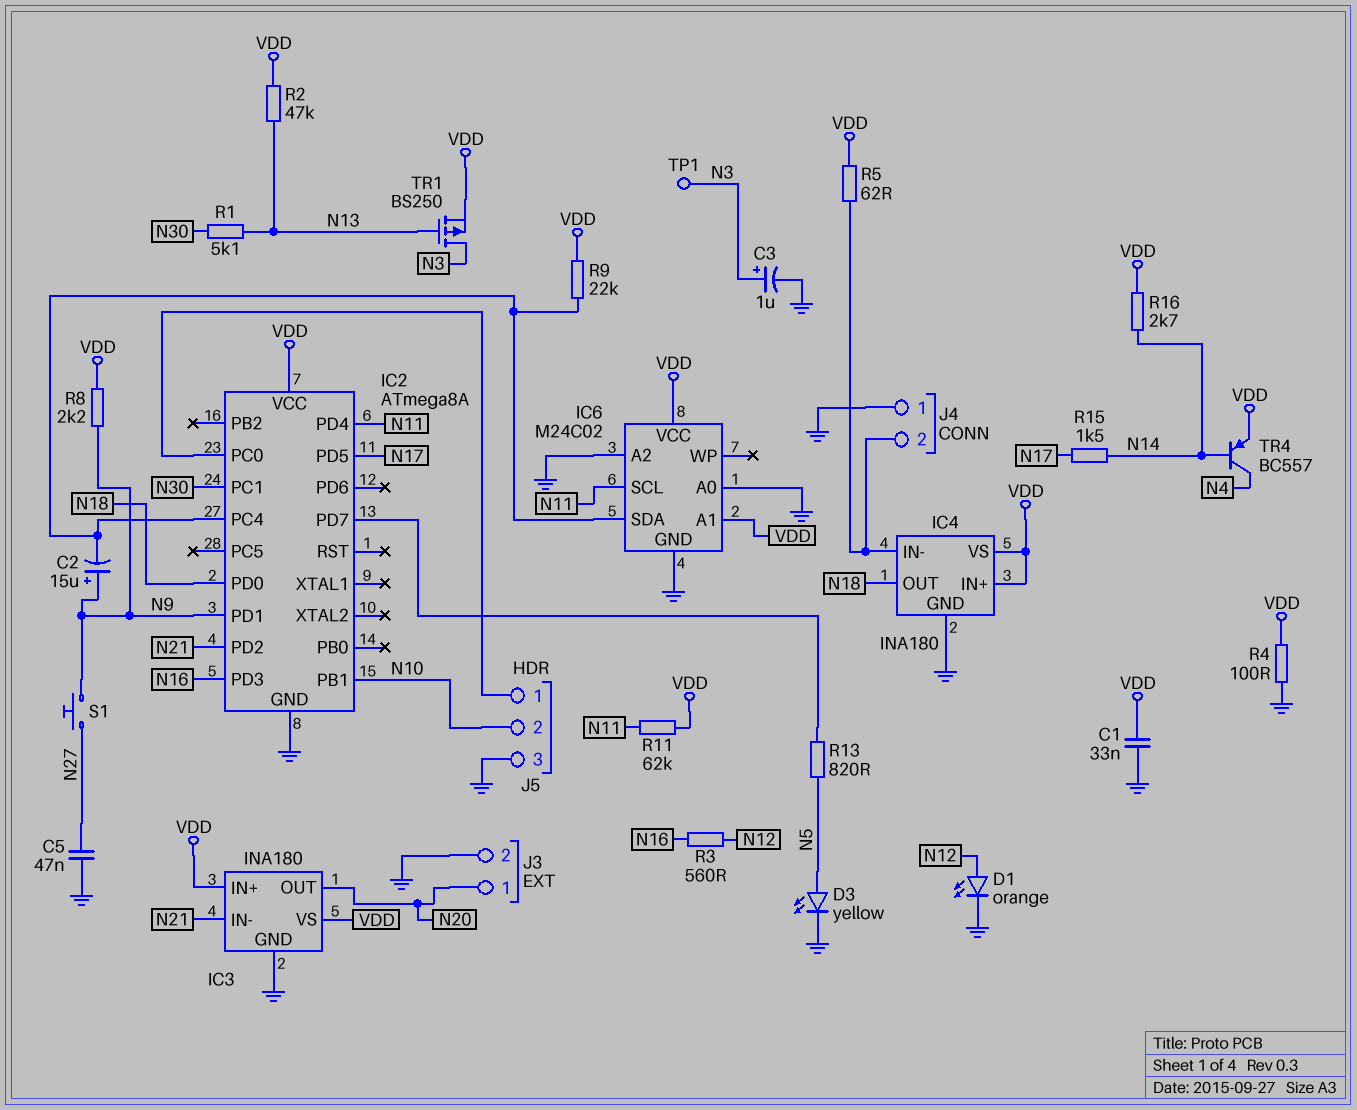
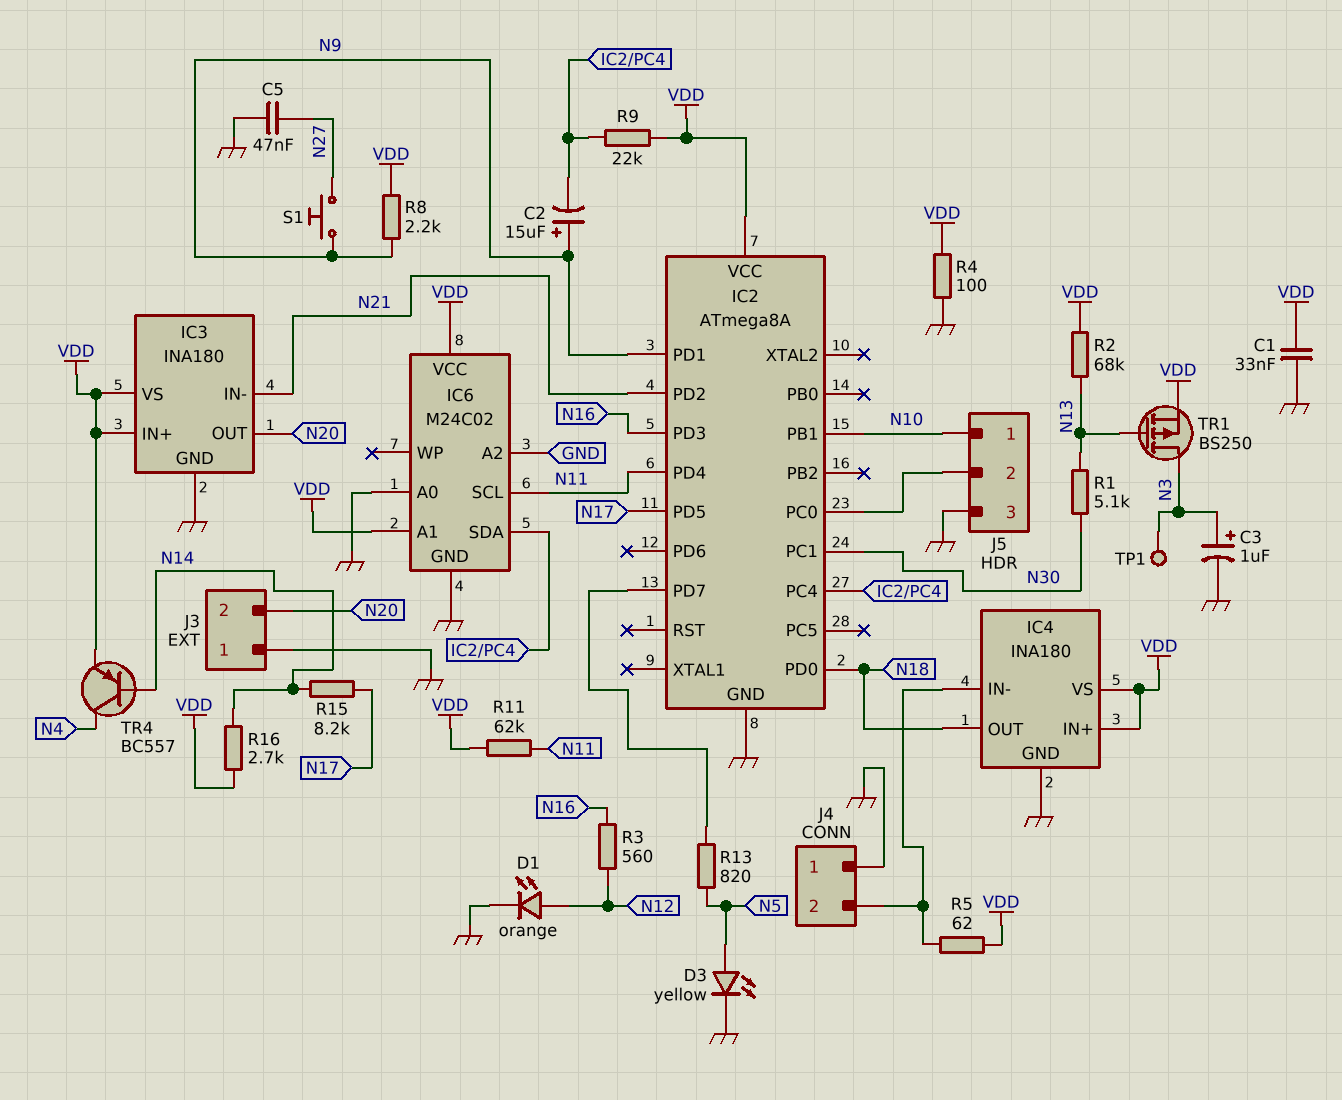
J3 pin 1: N20 -> GND
J3 pin 2: GND -> N20
J5 pin 1: IC2/PC0 -> N10
J5 pin 2: N10 -> IC2/PC0
R2: 47k (N13, VDD) -> 68k (N13, VDD)
R15: 1.5k (N14, N17) -> 8.2k (N14, N17)

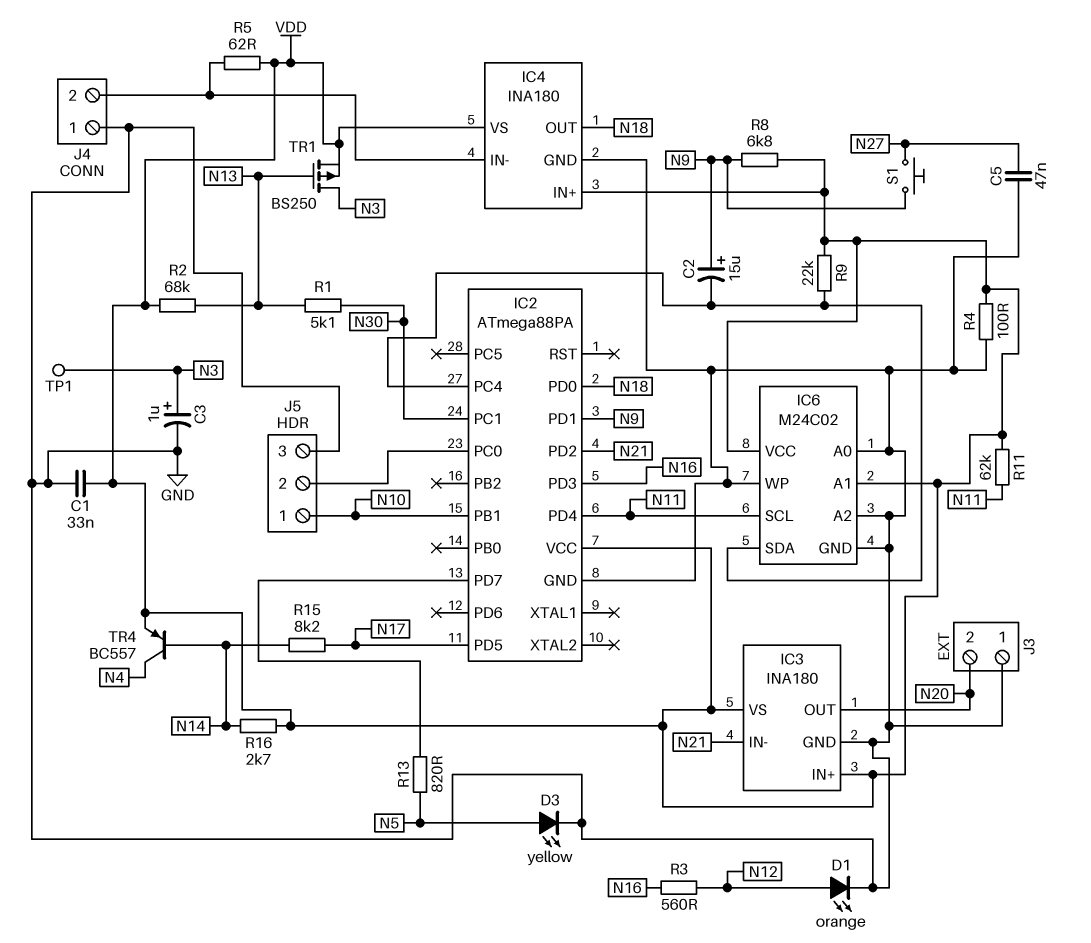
IC2: ATmega8A -> ATmega88PA
IC6 pin WP: none -> GND
R8: 2.2k (N9, VDD) -> 6.8k (N9, VDD)

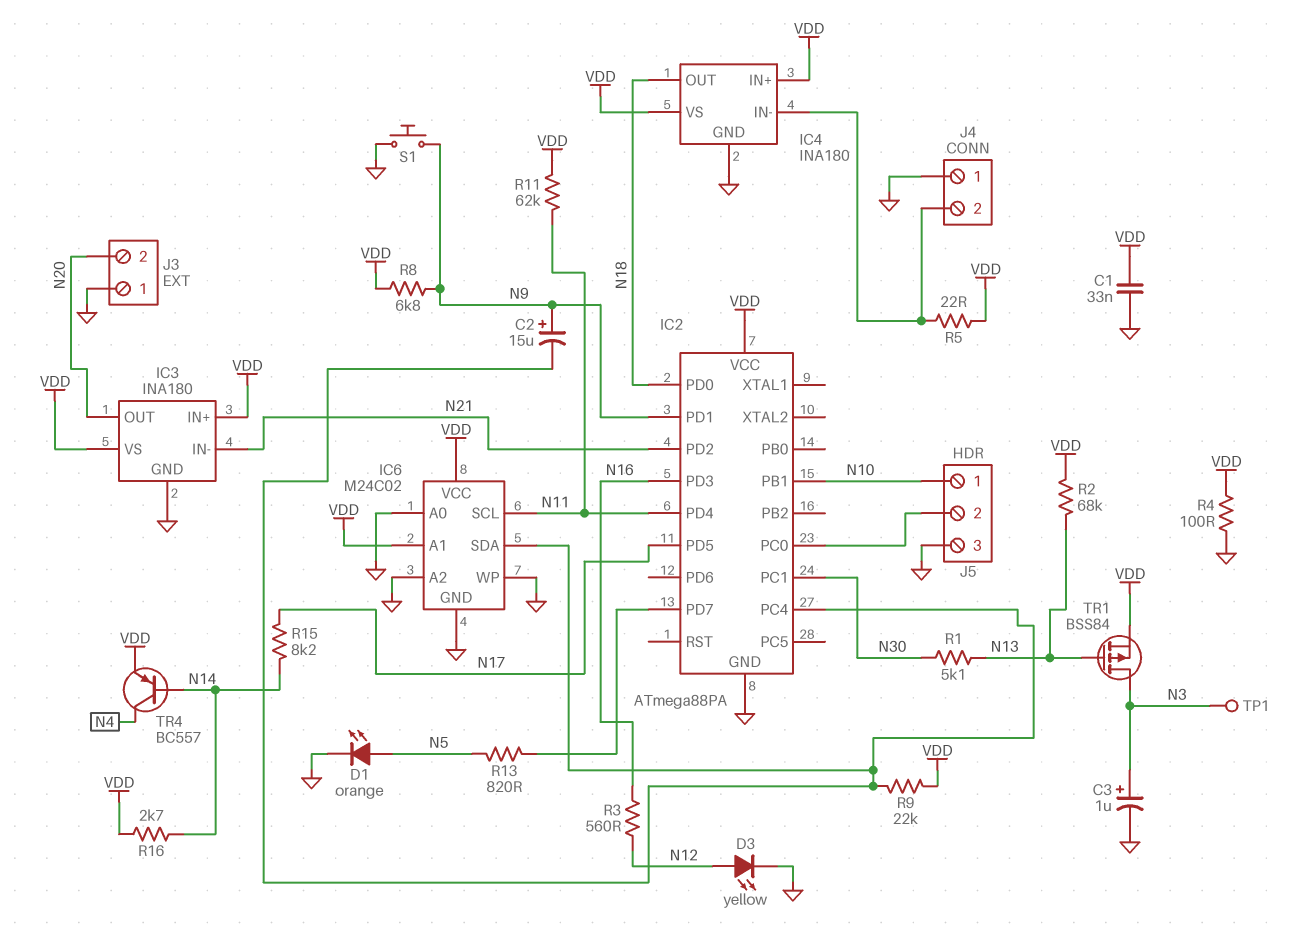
C5: 47nF (GND, N27) -> none
D1: LED orange (A N12, K GND) -> LED orange (A N5, K GND)
D3: LED yellow (A N5, K GND) -> LED yellow (A N12, K GND)
R5: 62 (IC4/IN-, VDD) -> 22 (IC4/IN-, VDD)
S1: button (N9, N27) -> button (GND, N9)
TR1: PMOS BS250 (G N13, D N3, S VDD) -> PMOS BSS84 (G N13, D N3, S VDD)

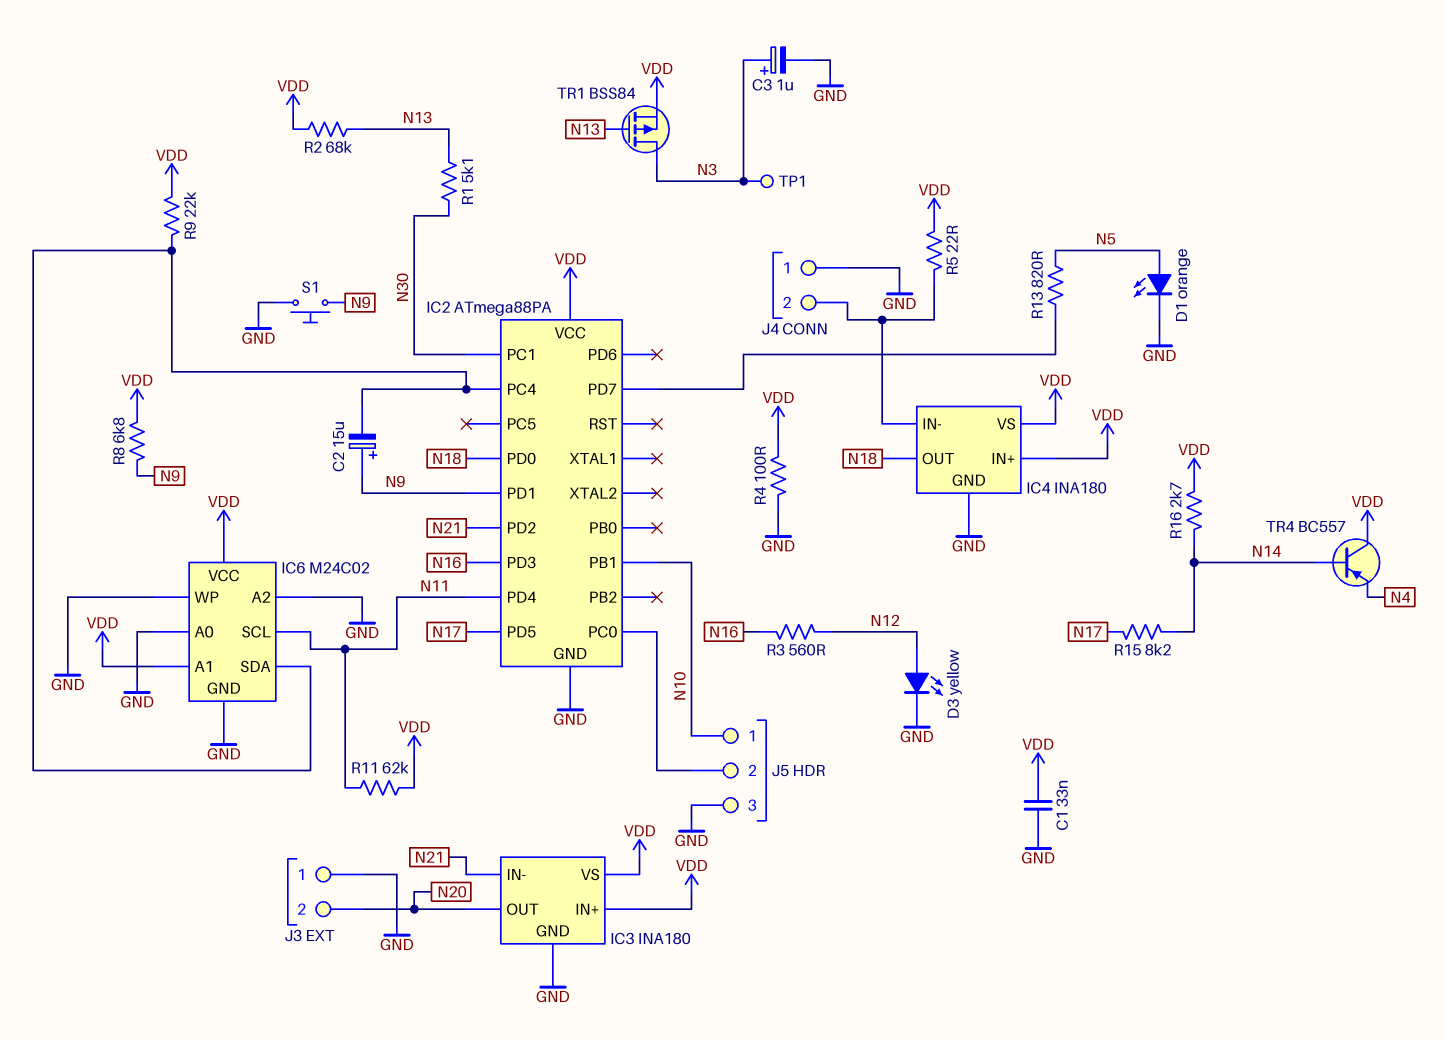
TR4: PNP BC557 (B N14, C N4, E VDD) -> PNP BC557 (B N14, C VDD, E N4)

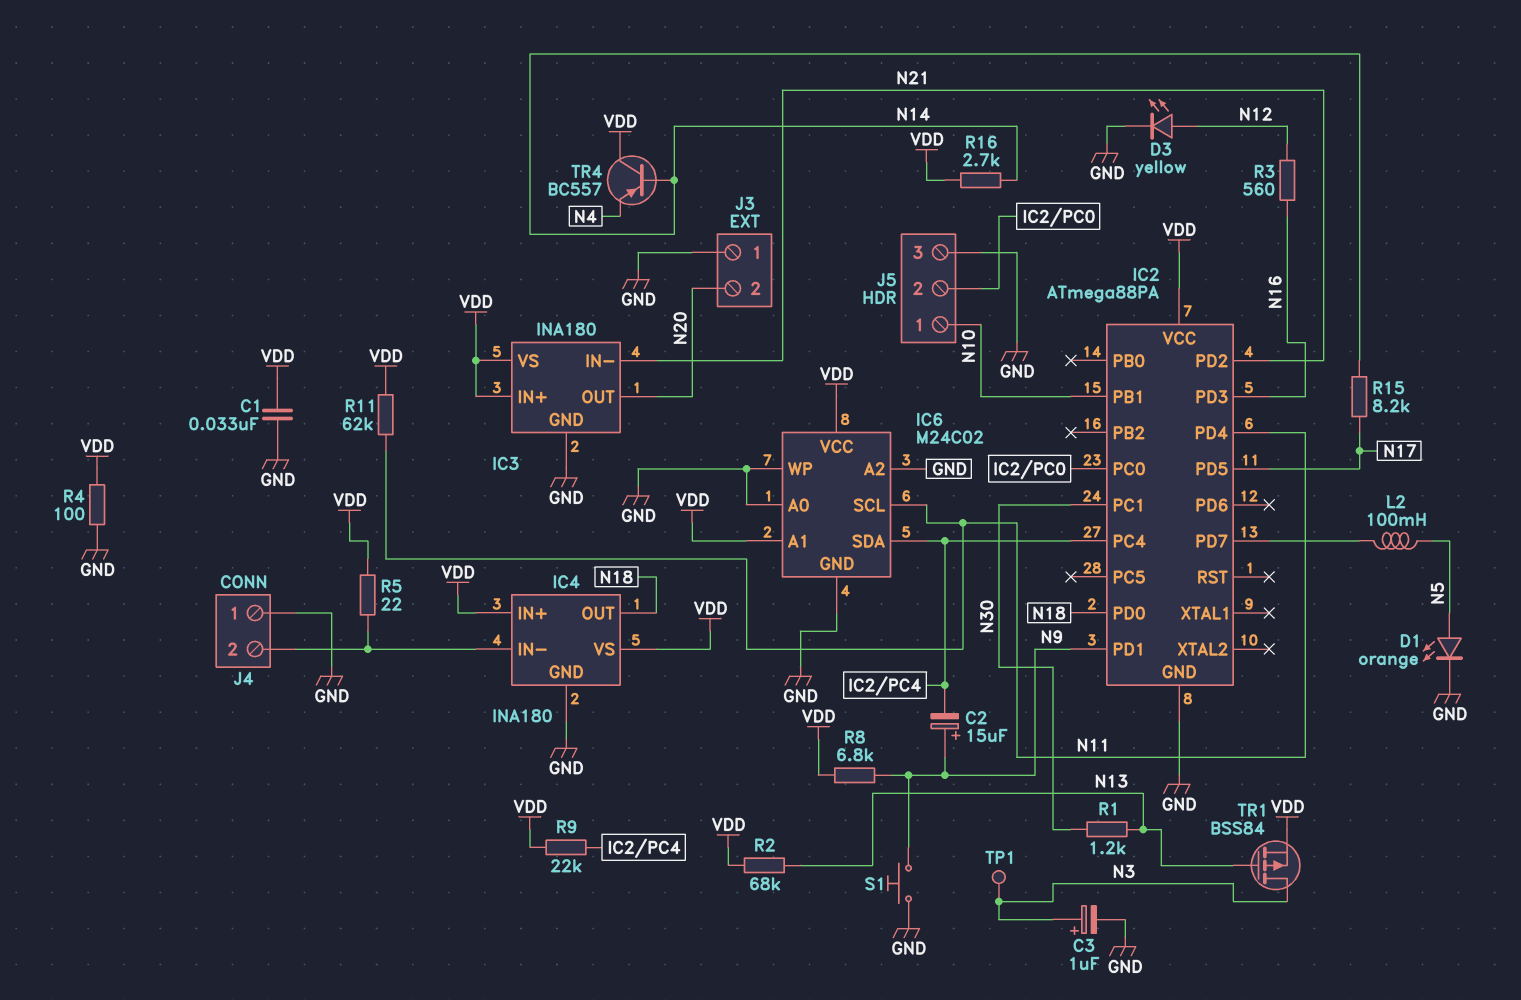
L2: none -> 100mH (IC2/PD7, N5)
R1: 5.1k (N13, N30) -> 1.2k (N13, N30)
R13: 820 (IC2/PD7, N5) -> none

